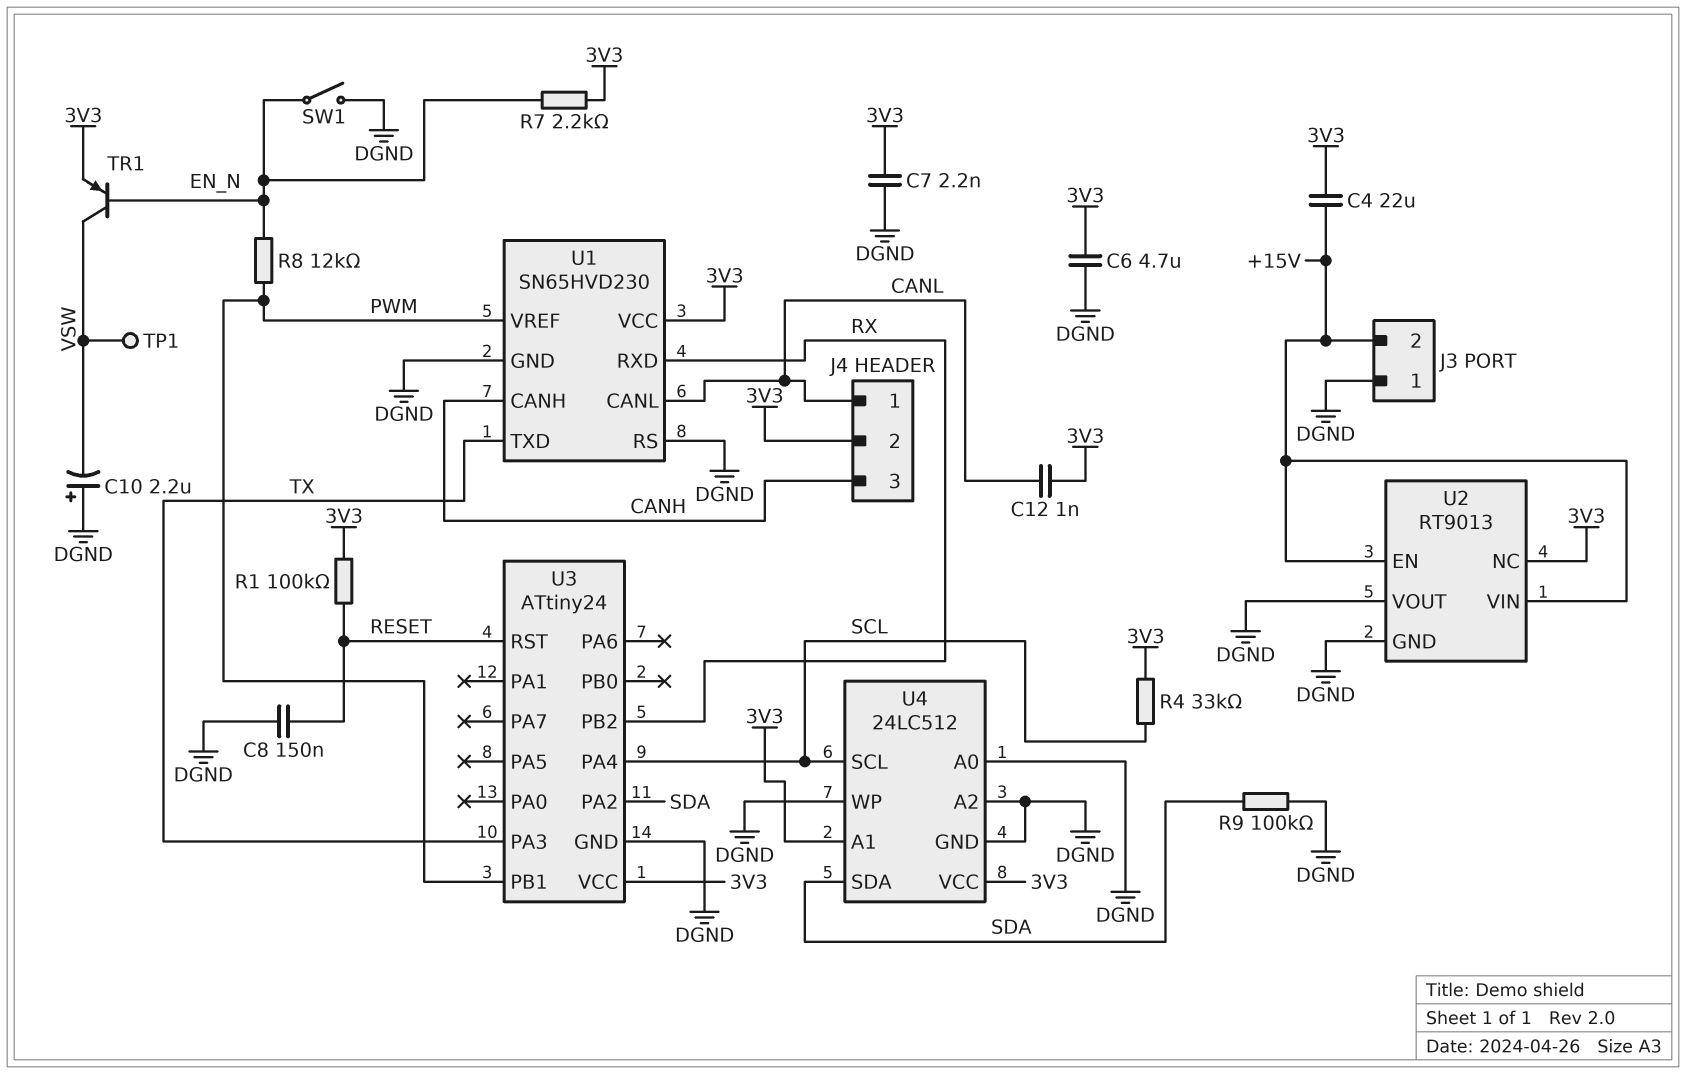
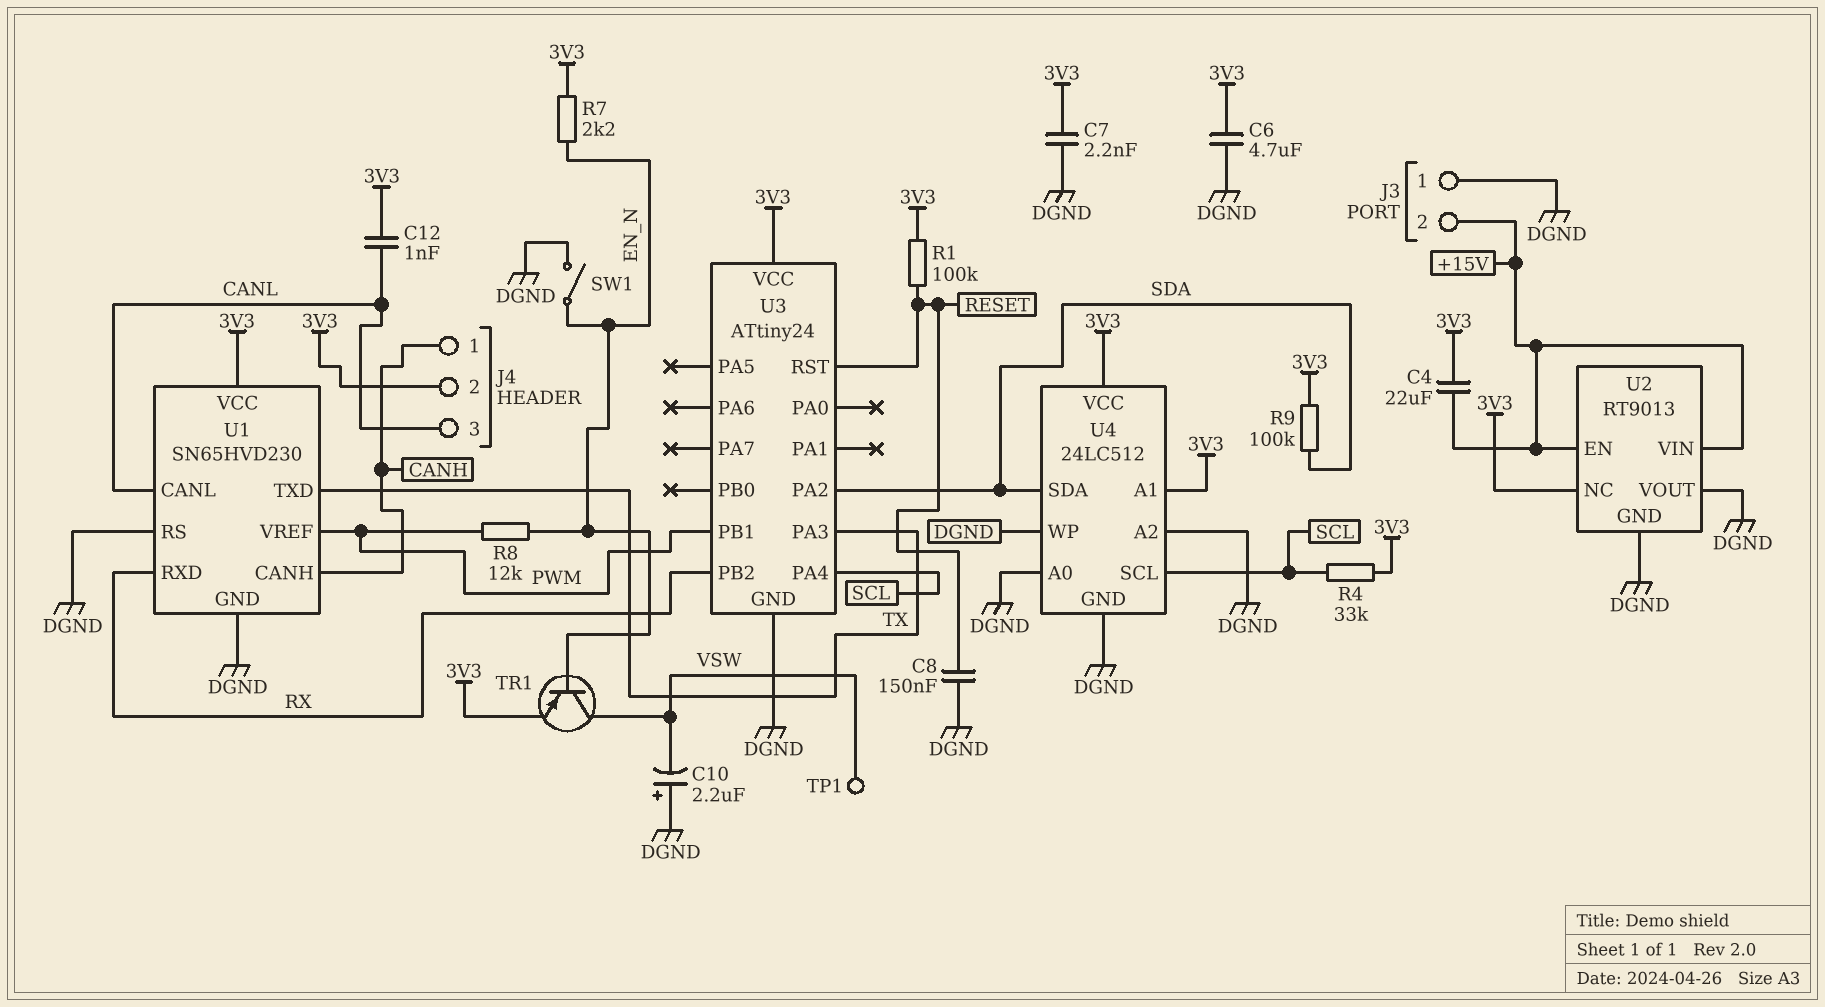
J4 pin 1: CANL -> CANH
J4 pin 3: CANH -> CANL
R9: 100k (DGND, SDA) -> 100k (3V3, SDA)

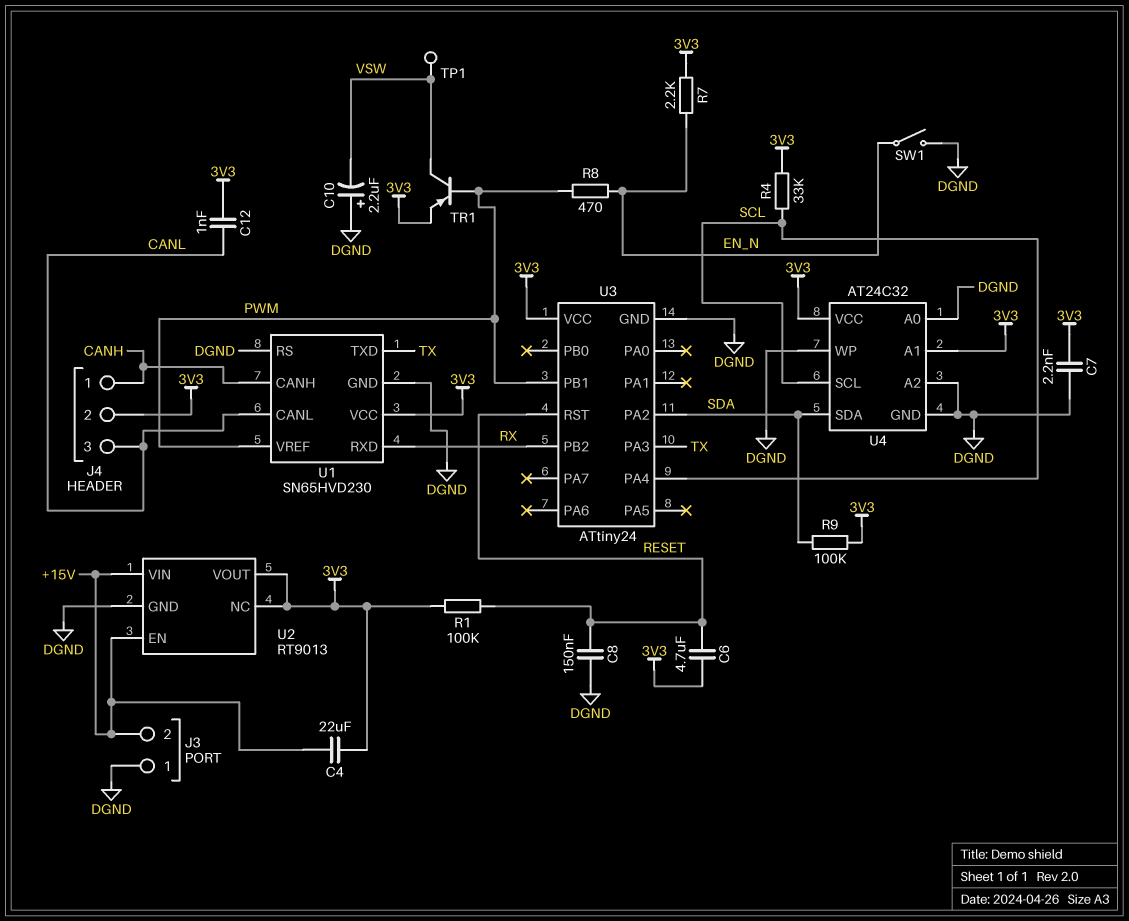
C6: 4.7uF (3V3, DGND) -> 4.7uF (3V3, RESET)
R8: 12k (EN_N, PWM) -> 470 (EN_N, PWM)
TR1: PNP (B EN_N, C VSW, E 3V3) -> PNP (B PWM, C VSW, E 3V3)
U2 pin VOUT: DGND -> 3V3
U4: 24LC512 -> AT24C32

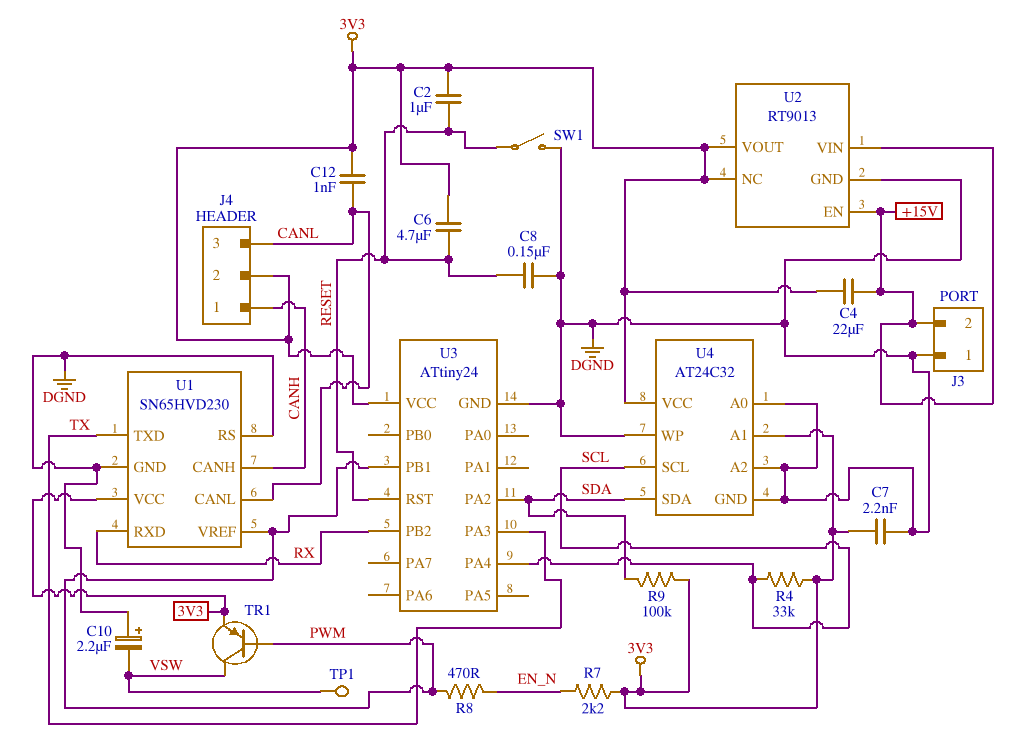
C2: none -> 1uF (3V3, RESET)
R1: 100k (3V3, RESET) -> none
SW1: switch (DGND, EN_N) -> switch (DGND, RESET)

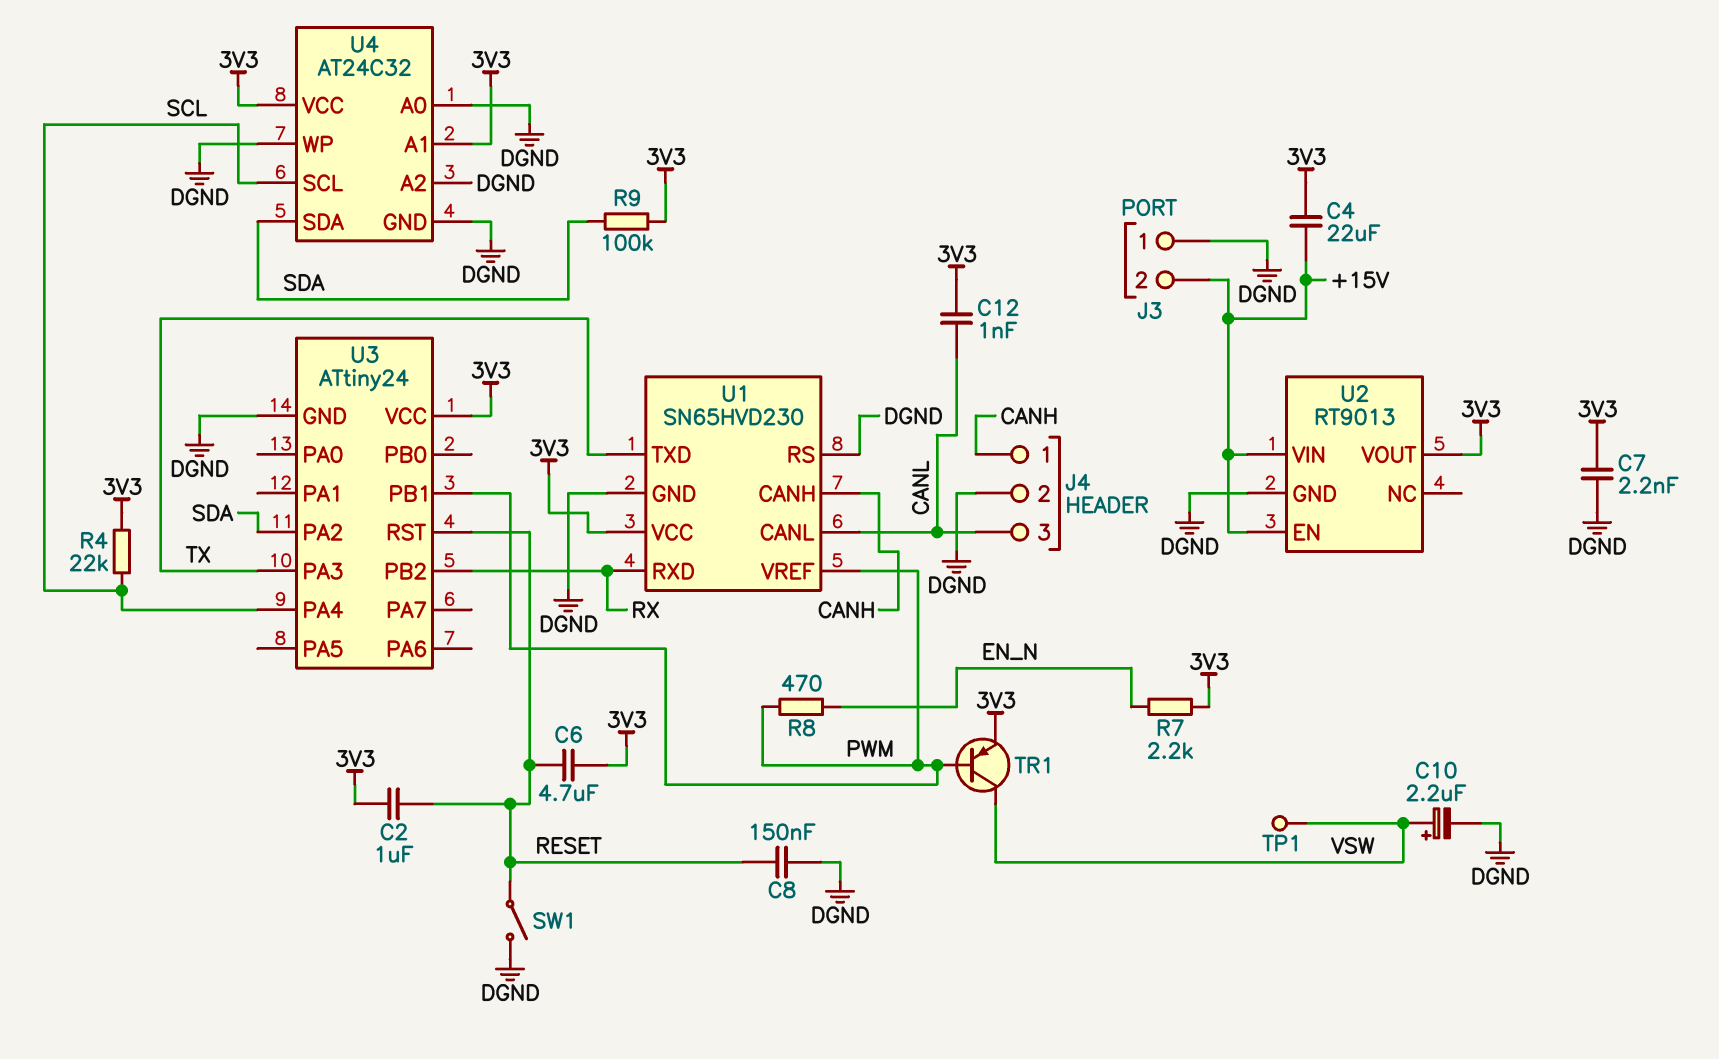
C10: 2.2uF (plus DGND, minus VSW) -> 2.2uF (plus VSW, minus DGND)
J4 pin 2: 3V3 -> DGND
R4: 33k (3V3, SCL) -> 22k (3V3, SCL)
U2 pin NC: 3V3 -> none

